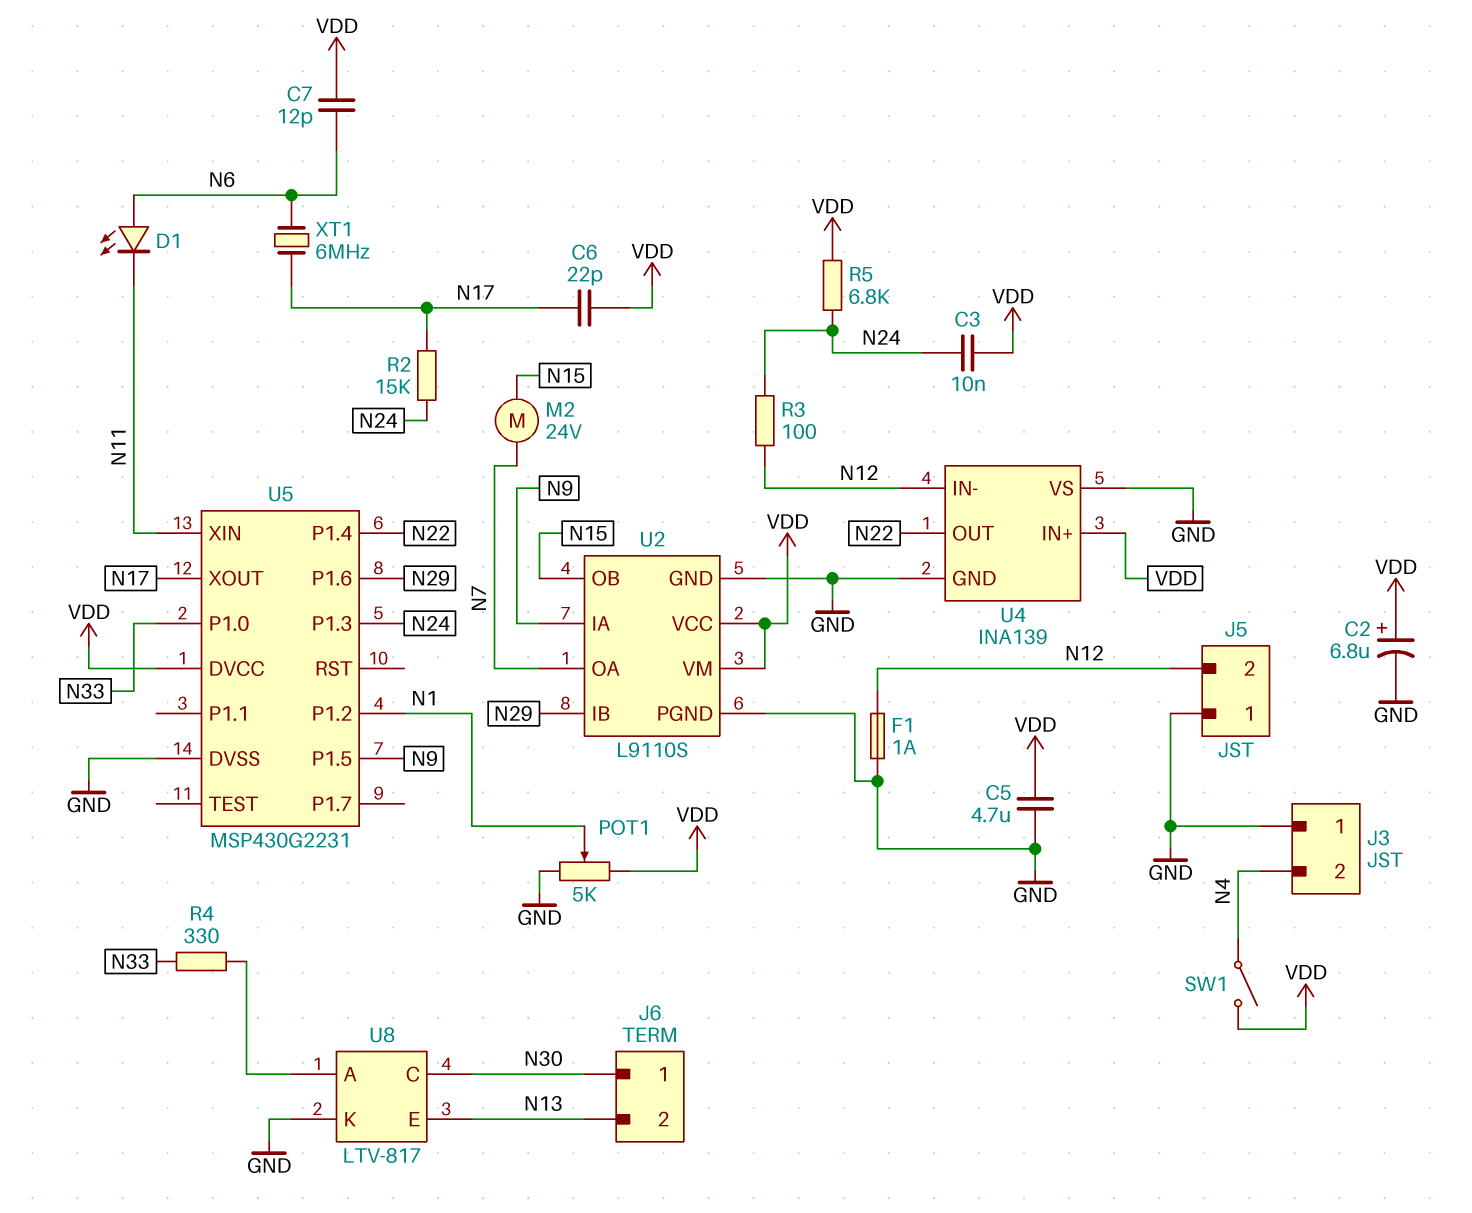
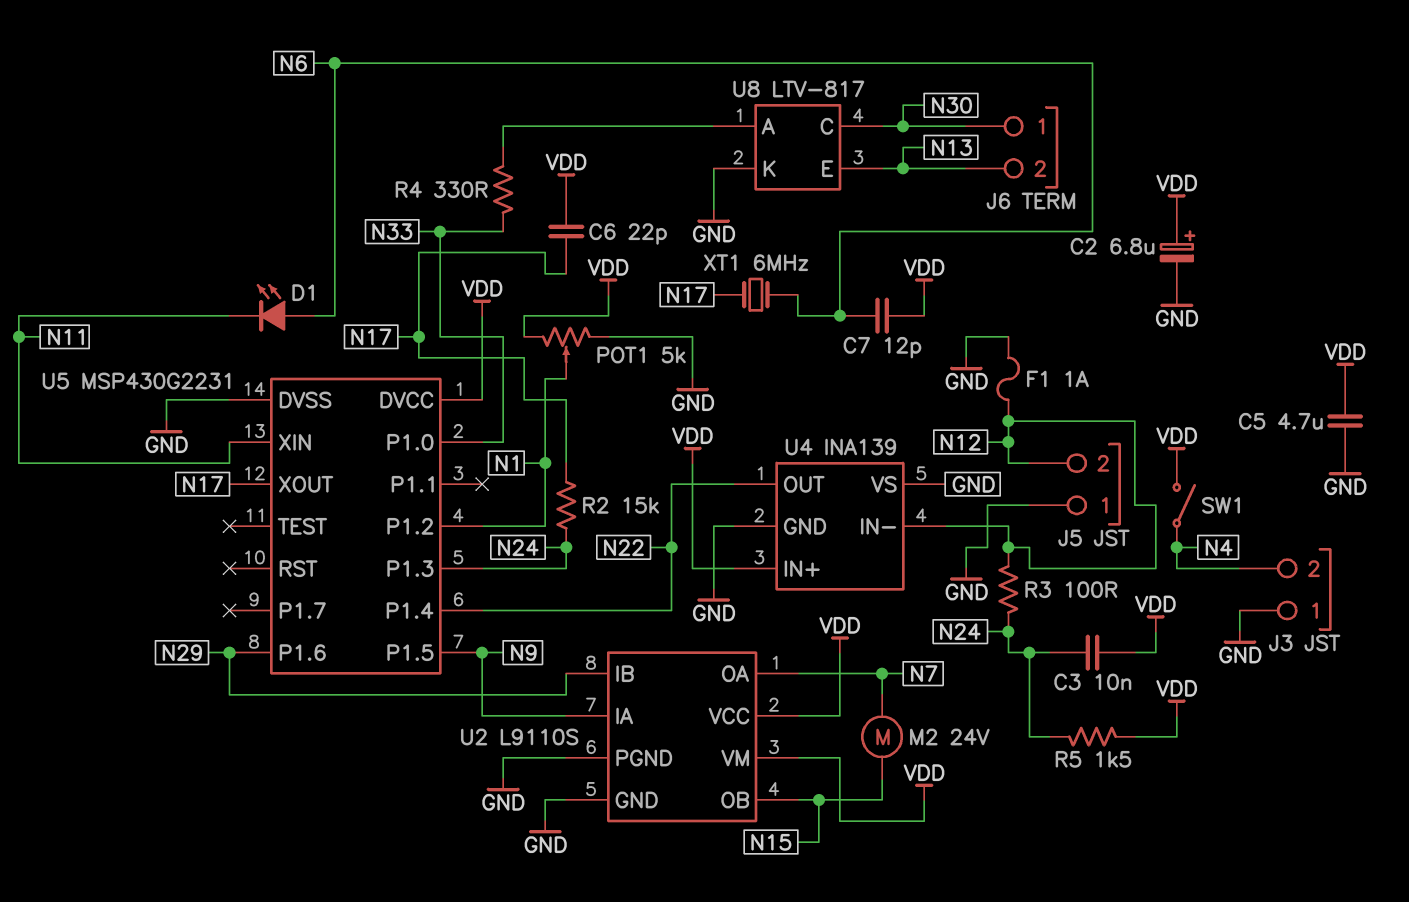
R5: 6.8k (N24, VDD) -> 1.5k (N24, VDD)

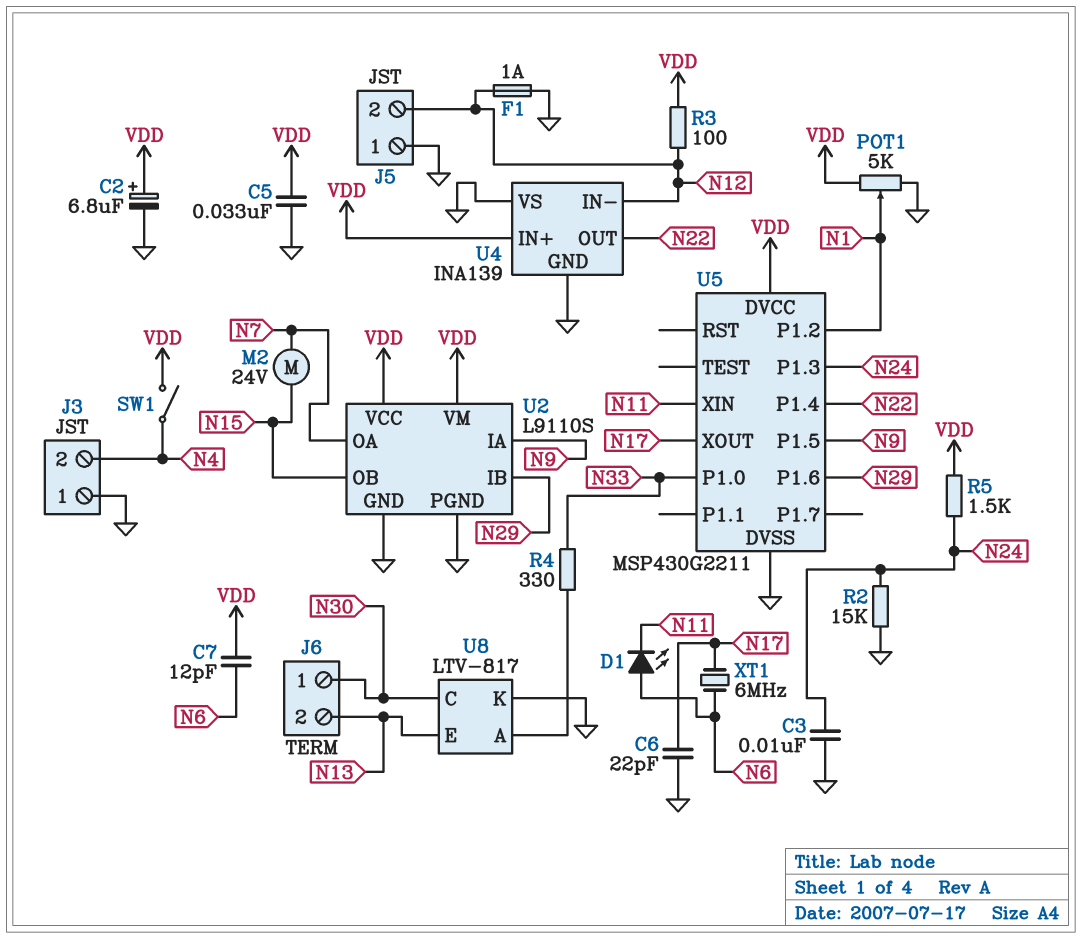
C3: 10nF (N24, VDD) -> 10nF (GND, N24)
C5: 4.7uF (GND, VDD) -> 33nF (GND, VDD)
C6: 22pF (N17, VDD) -> 22pF (GND, N17)
R2: 15k (N17, N24) -> 15k (GND, N24)
R3: 100 (N12, N24) -> 100 (N12, VDD)
U5: MSP430G2231 -> MSP430G2211

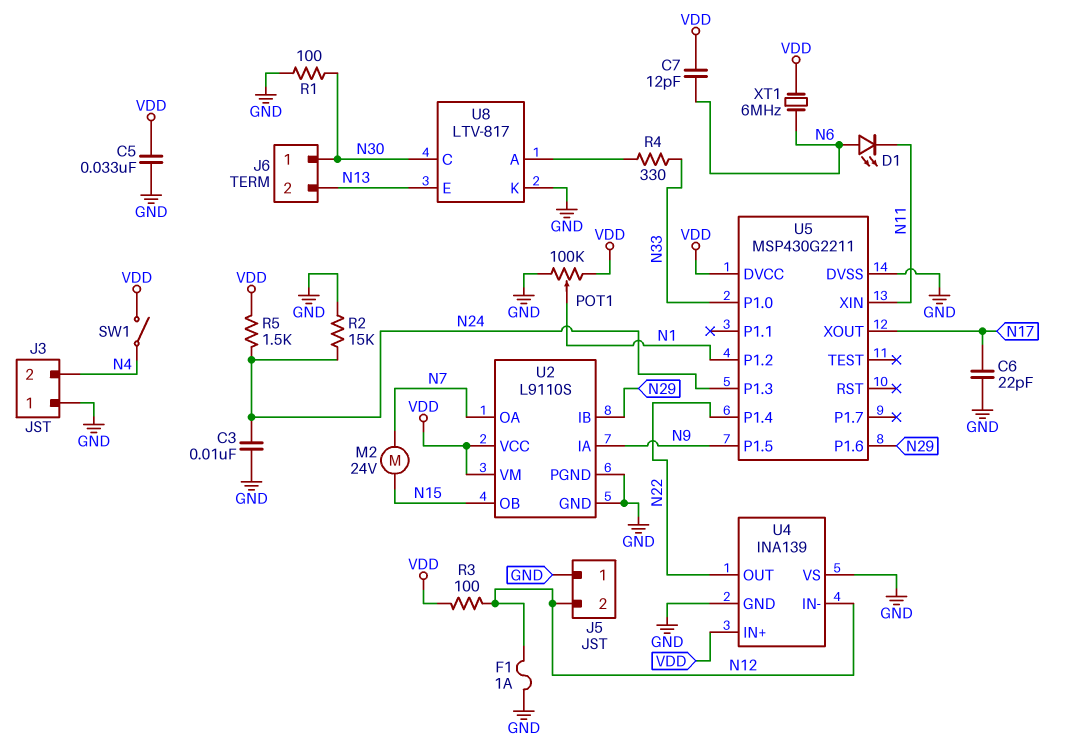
C2: 6.8uF (plus VDD, minus GND) -> none
POT1: 5k (GND, VDD, wiper N1) -> 100k (GND, VDD, wiper N1)
R1: none -> 100 (GND, N30)
XT1: 6MHz (N6, N17) -> 6MHz (N6, VDD)

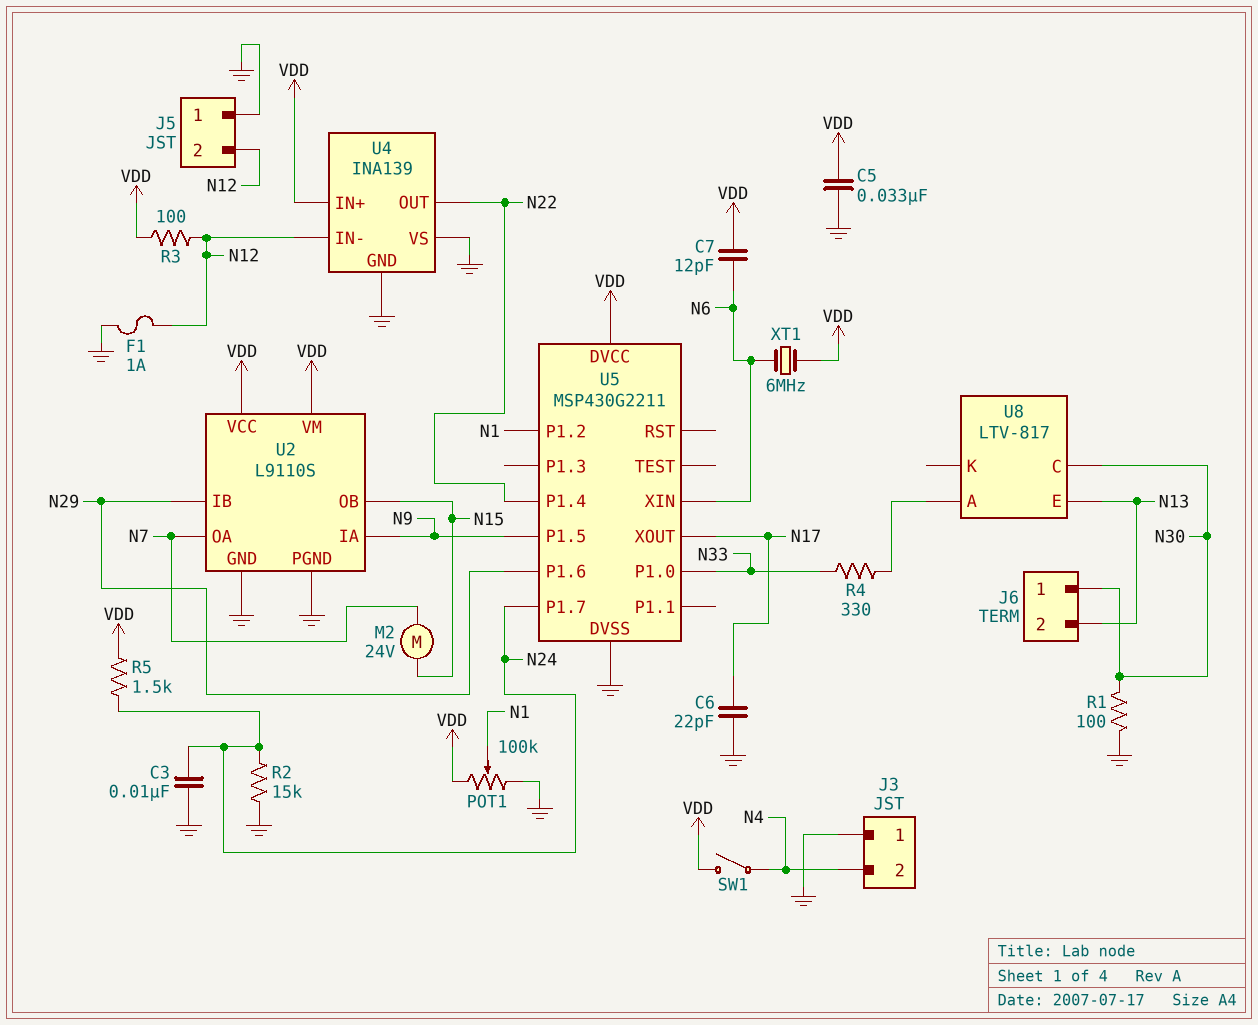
D1: LED (A N6, K N11) -> none
U5 pin P1.3: N24 -> none
U5 pin P1.7: none -> N24
U5 pin XIN: N11 -> N6
U8 pin K: GND -> none

